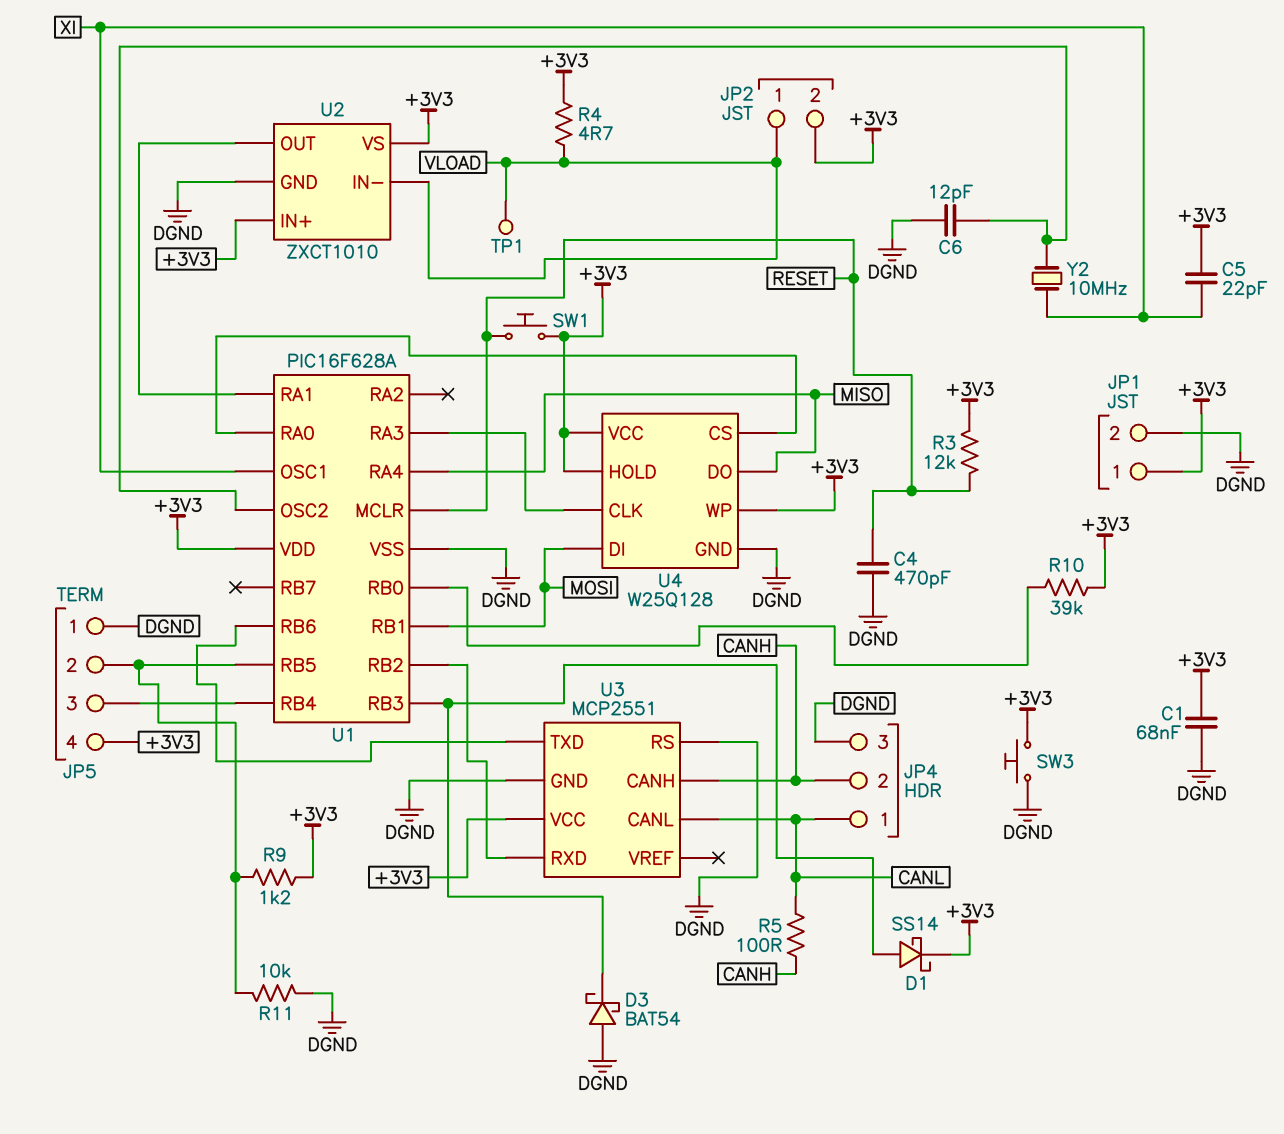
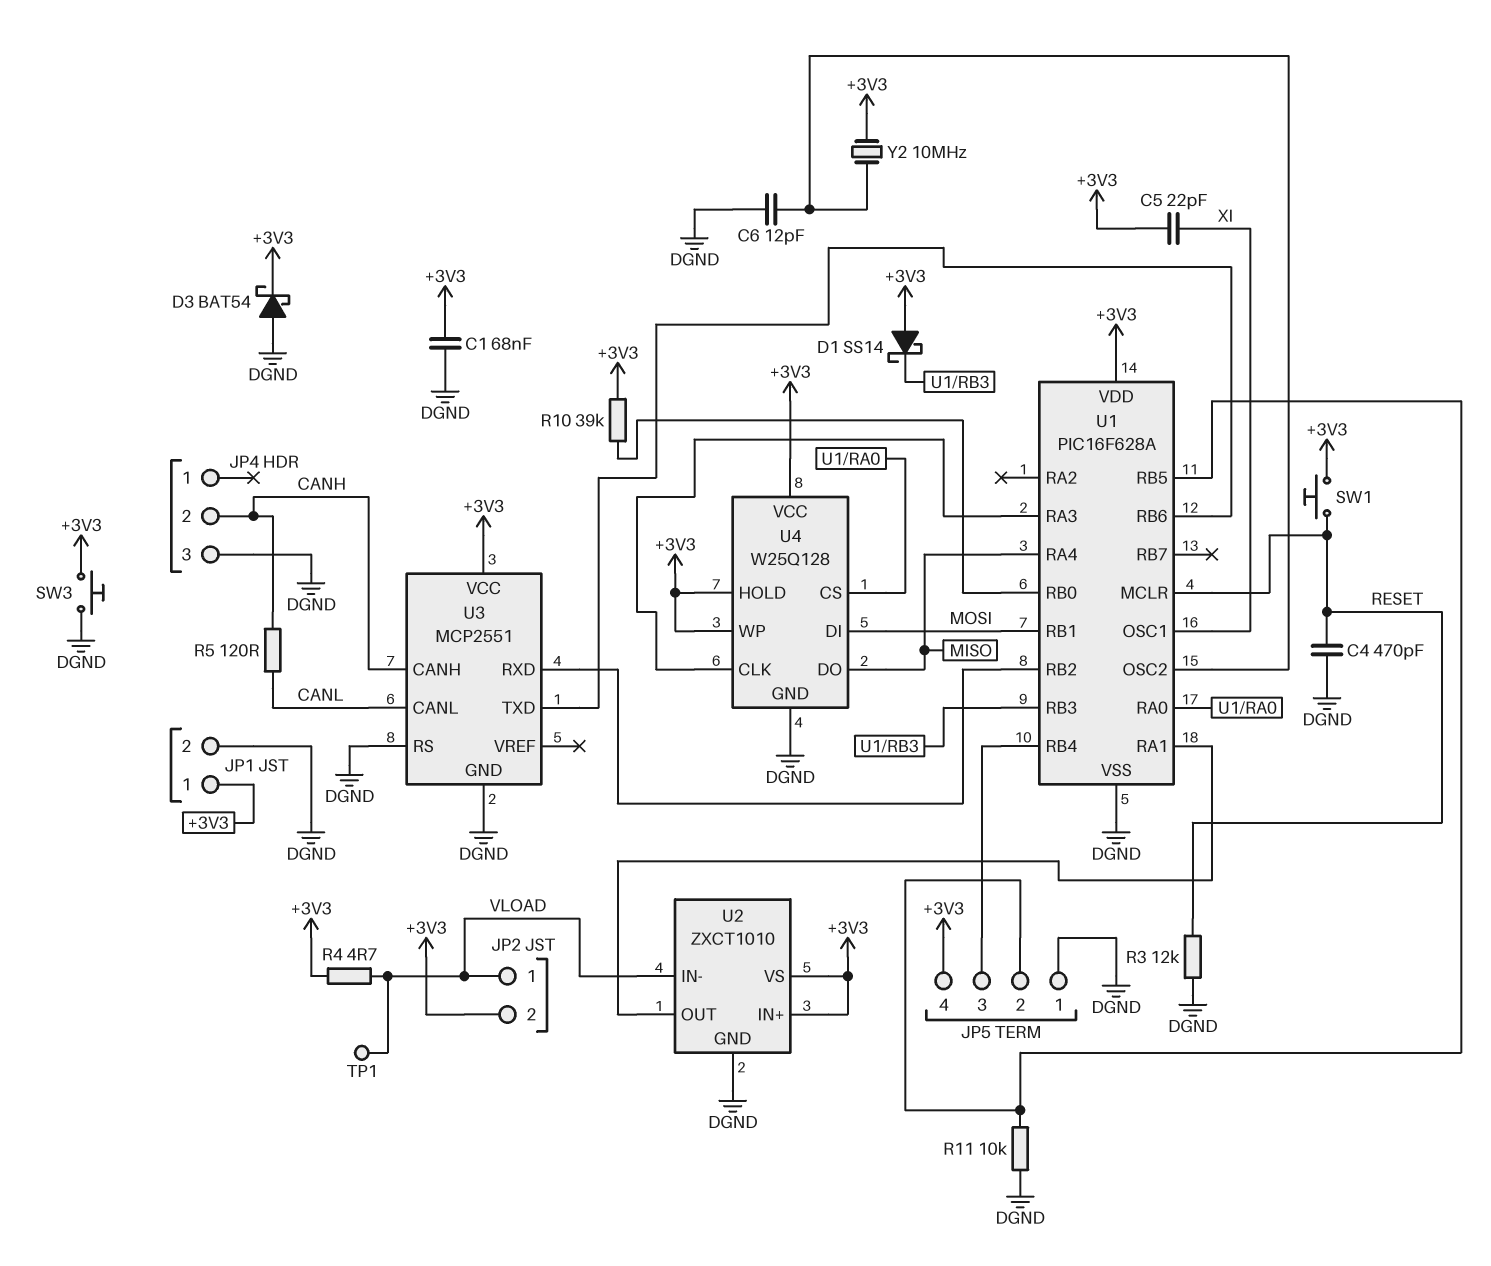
D1: schottky SS14 (A U1/RB3, K +3V3) -> schottky SS14 (A +3V3, K U1/RB3)
D3: schottky BAT54 (A DGND, K U1/RB3) -> schottky BAT54 (A DGND, K +3V3)
JP4 pin 1: CANL -> none
R3: 12k (+3V3, RESET) -> 12k (DGND, RESET)
R5: 100 (CANH, CANL) -> 120 (CANH, CANL)
R9: 1.2k (+3V3, JP5/2) -> none
Y2: 10MHz (U1/OSC2, XI) -> 10MHz (+3V3, U1/OSC2)

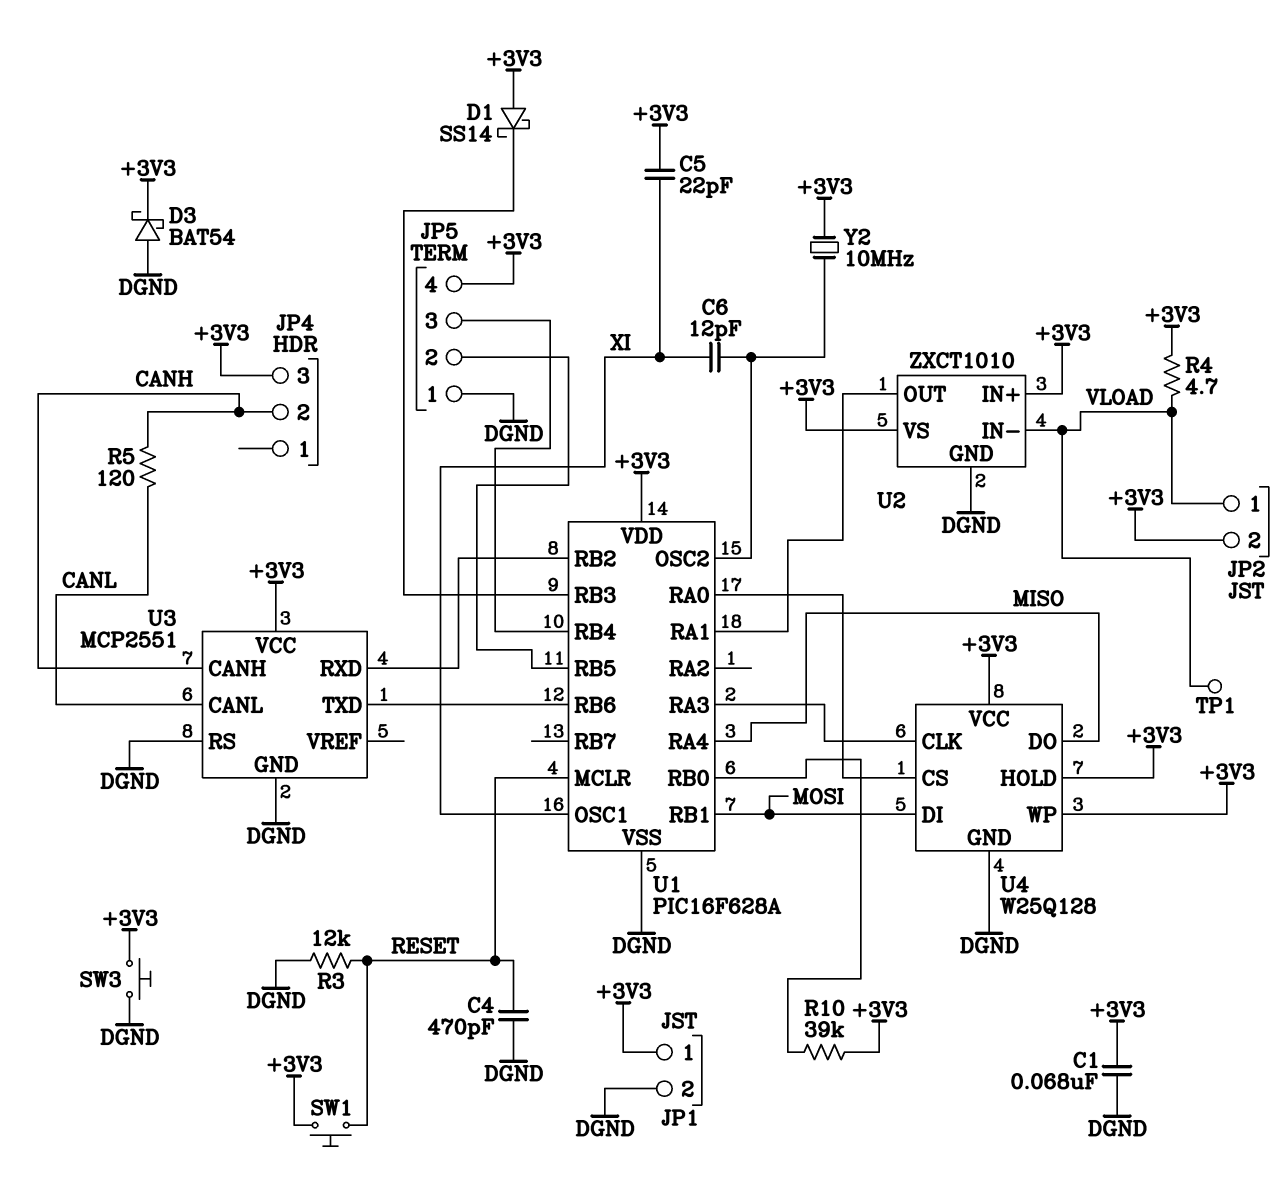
C6: 12pF (DGND, U1/OSC2) -> 12pF (U1/OSC2, XI)
JP4 pin 3: DGND -> +3V3
R11: 10k (DGND, JP5/2) -> none

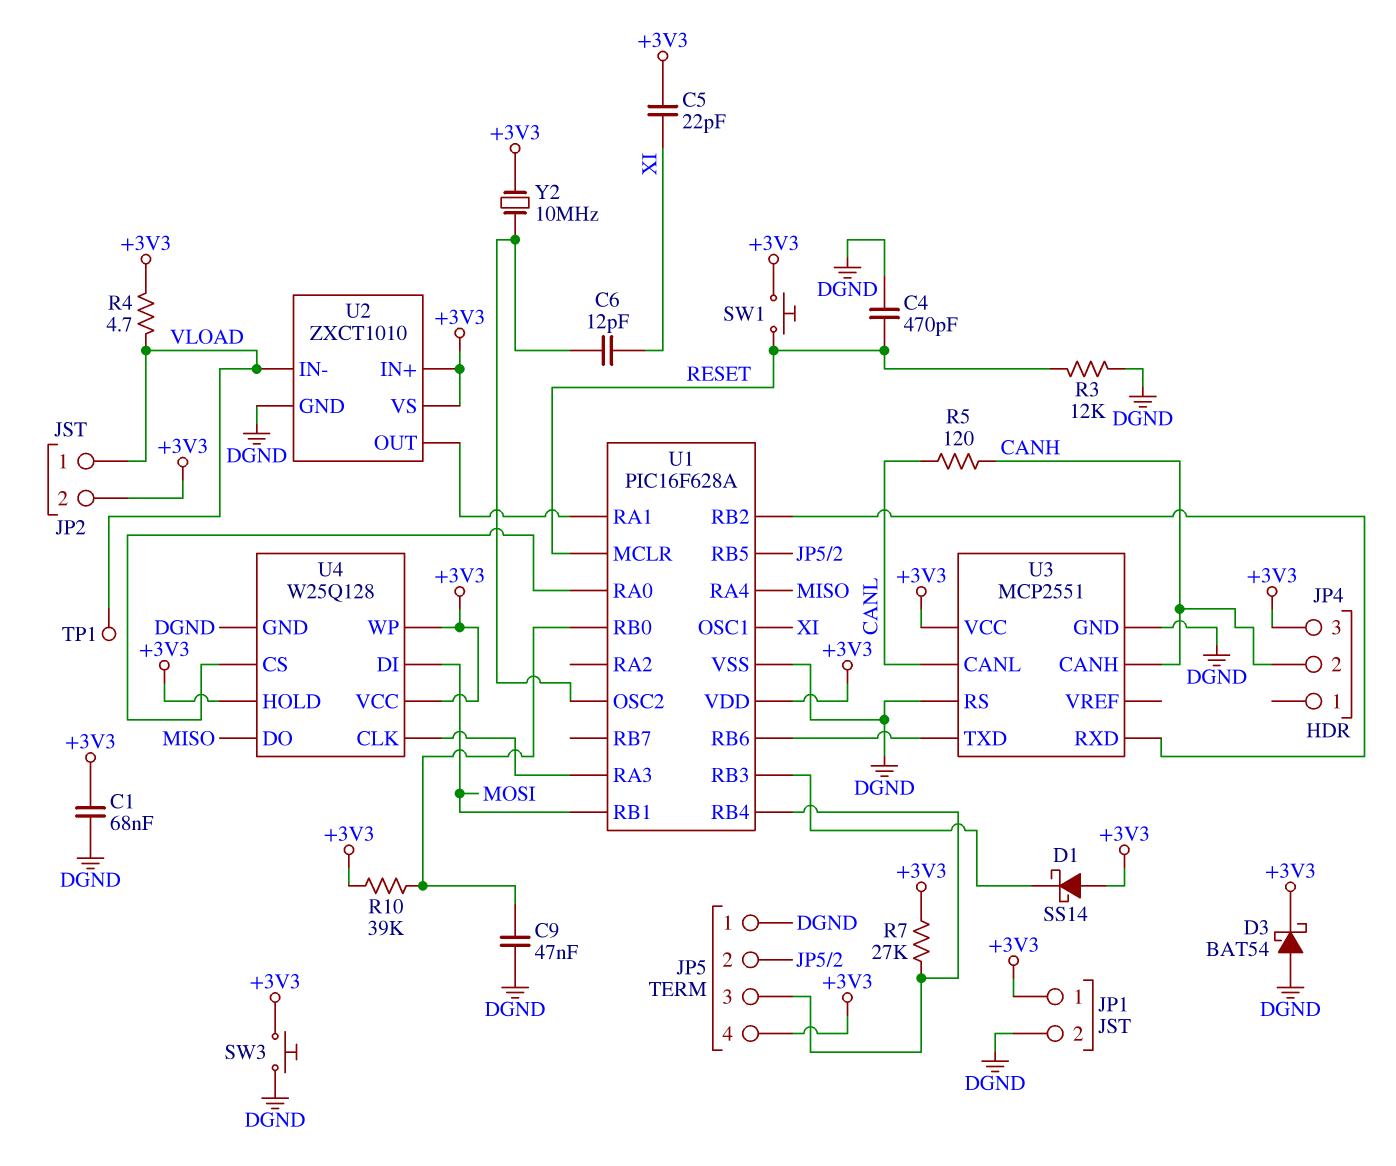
C9: none -> 47nF (DGND, U1/RB0)
R7: none -> 27k (+3V3, JP5/3)

